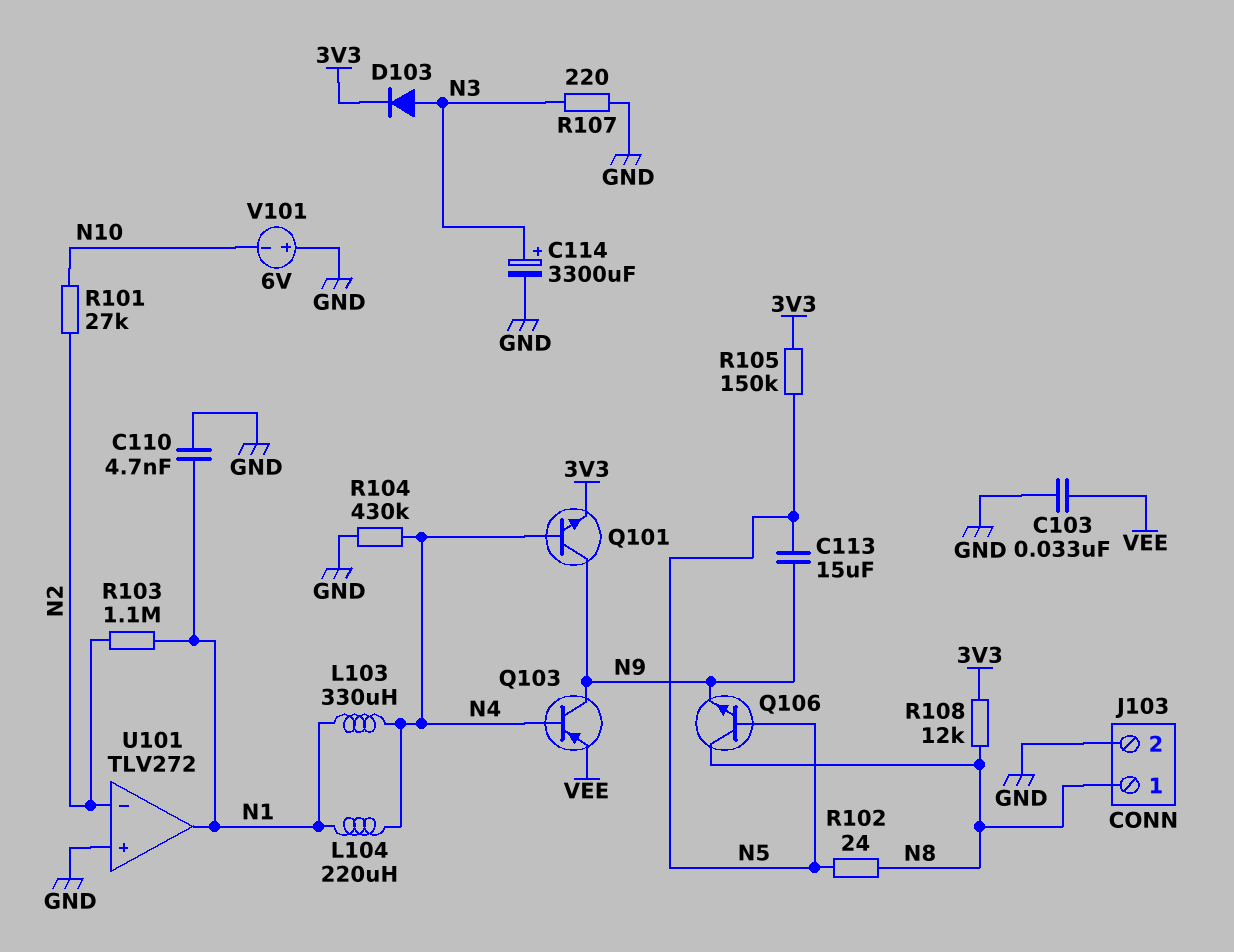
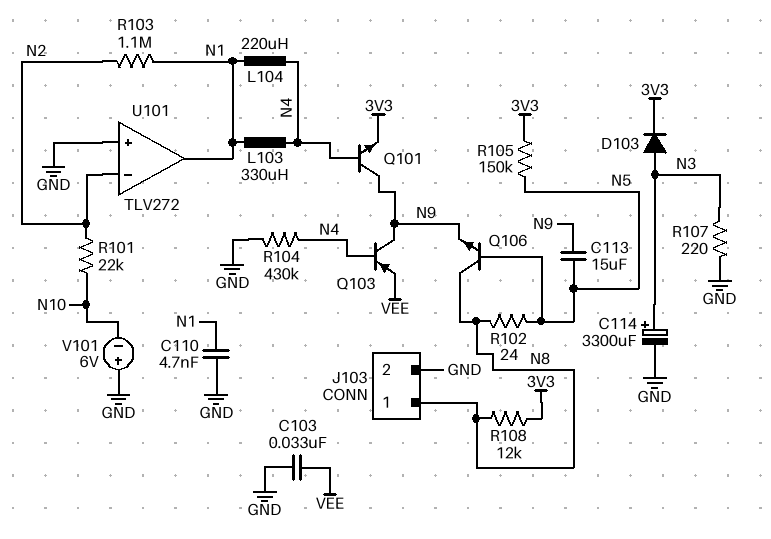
R101: 27k (N2, N10) -> 22k (N2, N10)

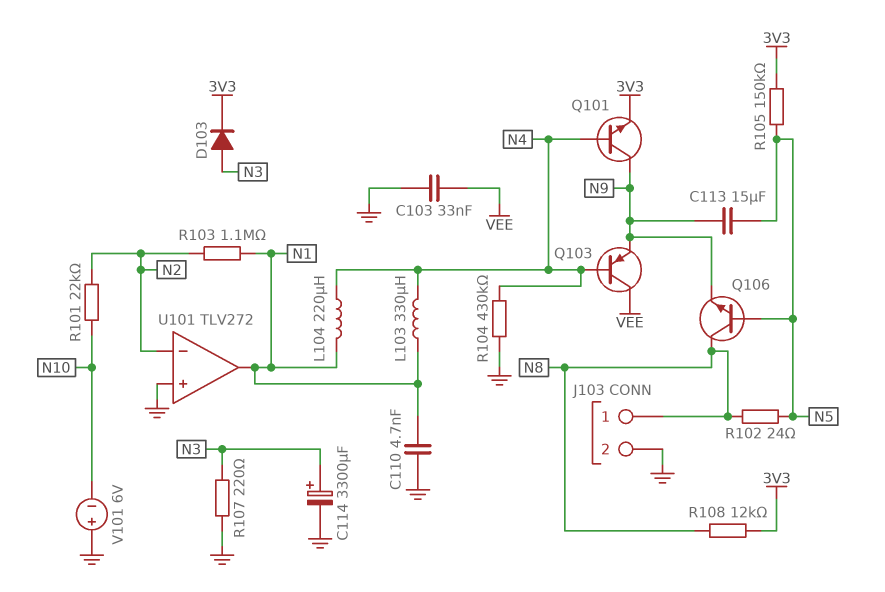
Q103: PNP (B N4, C N9, E VEE) -> PNP (B N4, C VEE, E N9)

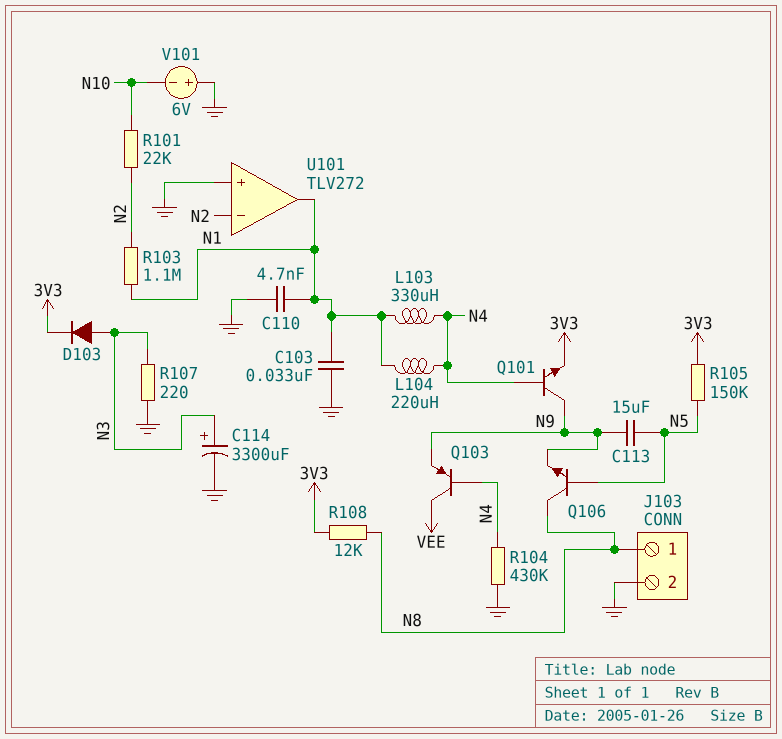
C103: 33nF (GND, VEE) -> 33nF (GND, N1)
R102: 24 (N5, N8) -> none

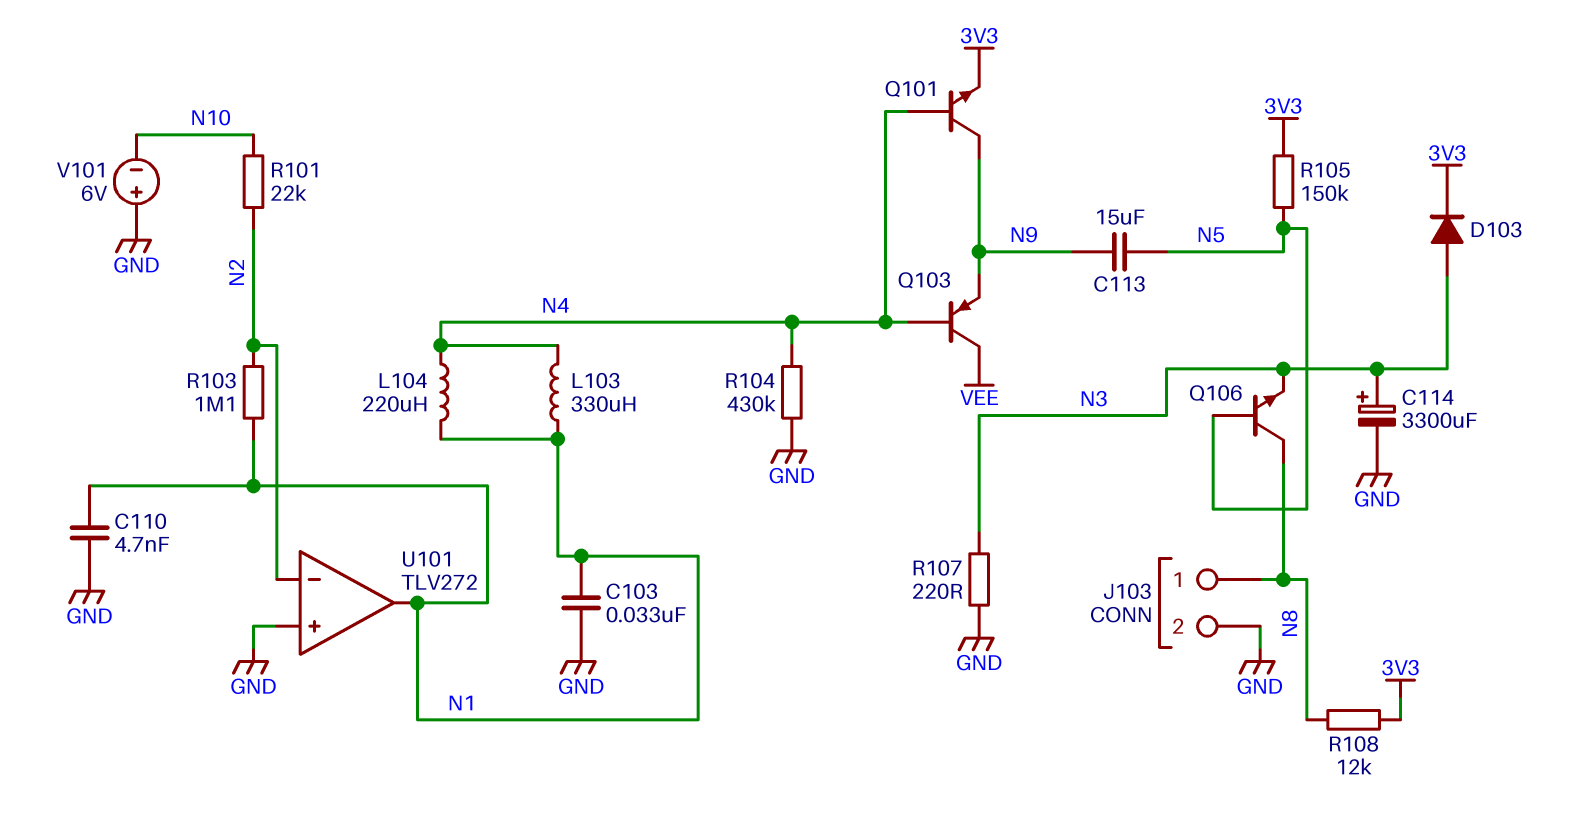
Q106: NPN (B N5, C N8, E N9) -> NPN (B N5, C N8, E N3)

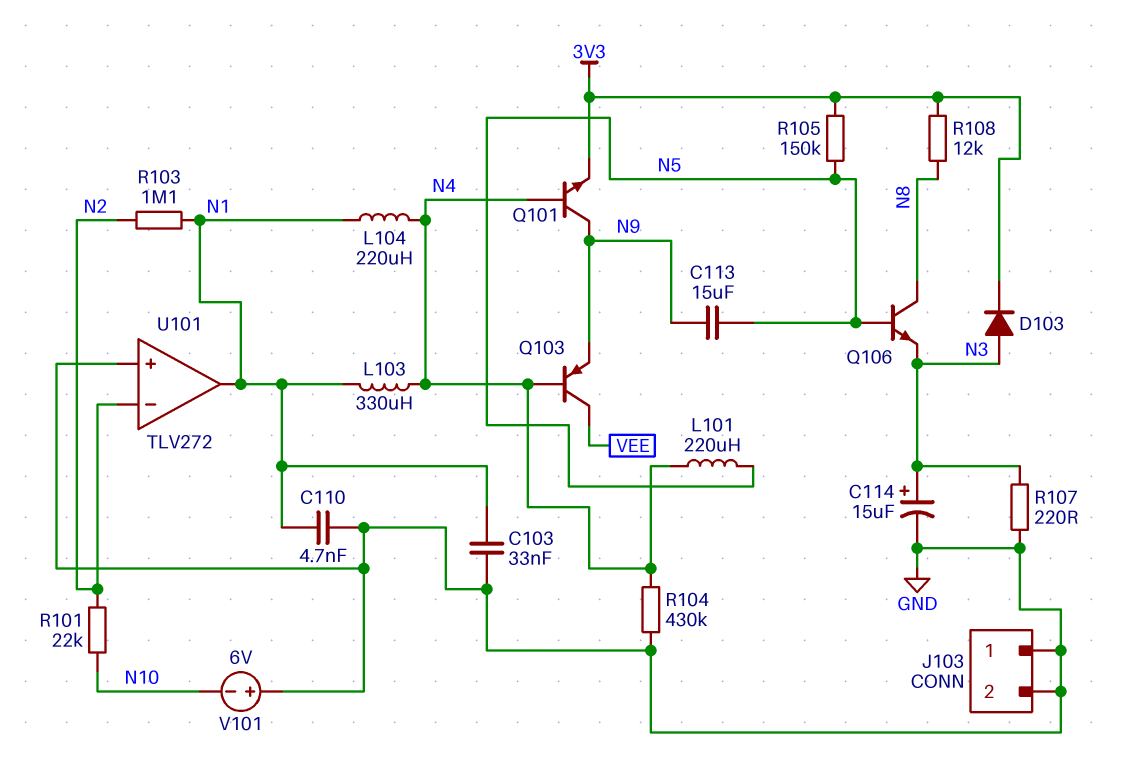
C114: 3300uF (plus N3, minus GND) -> 15uF (plus N3, minus GND)
J103 pin 1: N8 -> GND
L101: none -> 220uH (N4, N5)

